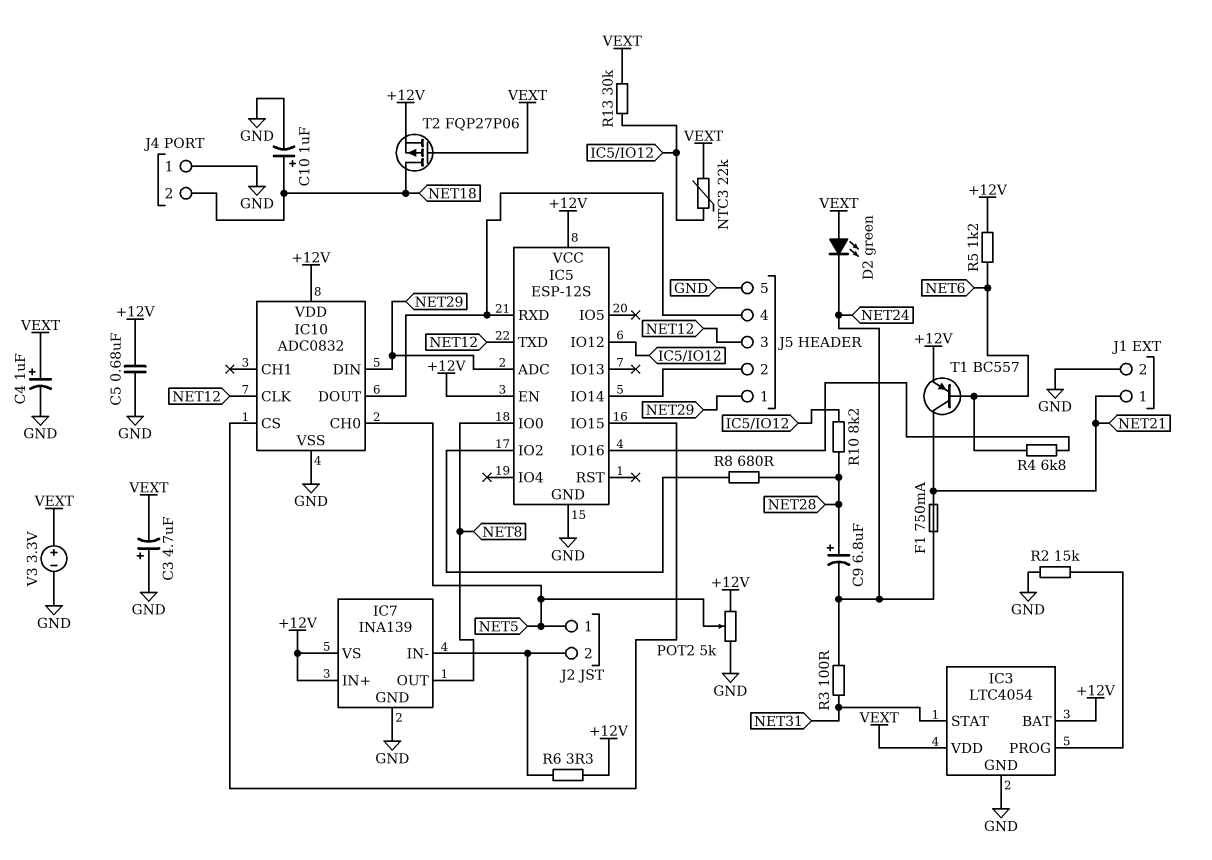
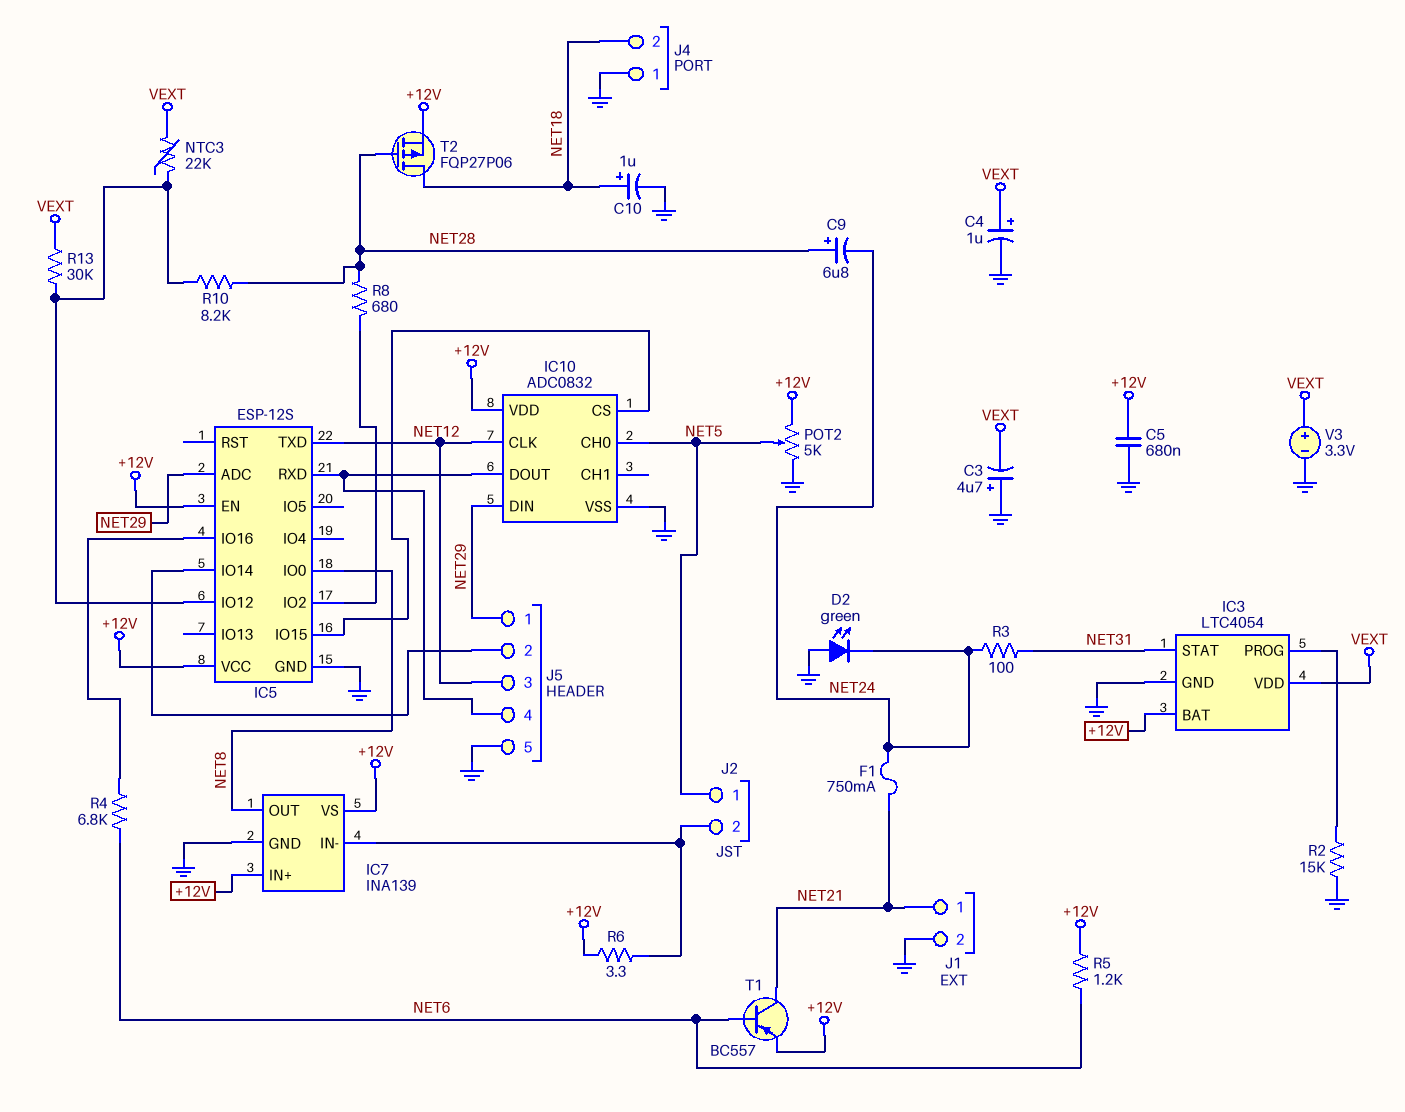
D2: LED green (A VEXT, K NET24) -> LED green (A GND, K NET24)
T2: PMOS FQP27P06 (G VEXT, D NET18, S +12V) -> PMOS FQP27P06 (G NET28, D NET18, S +12V)

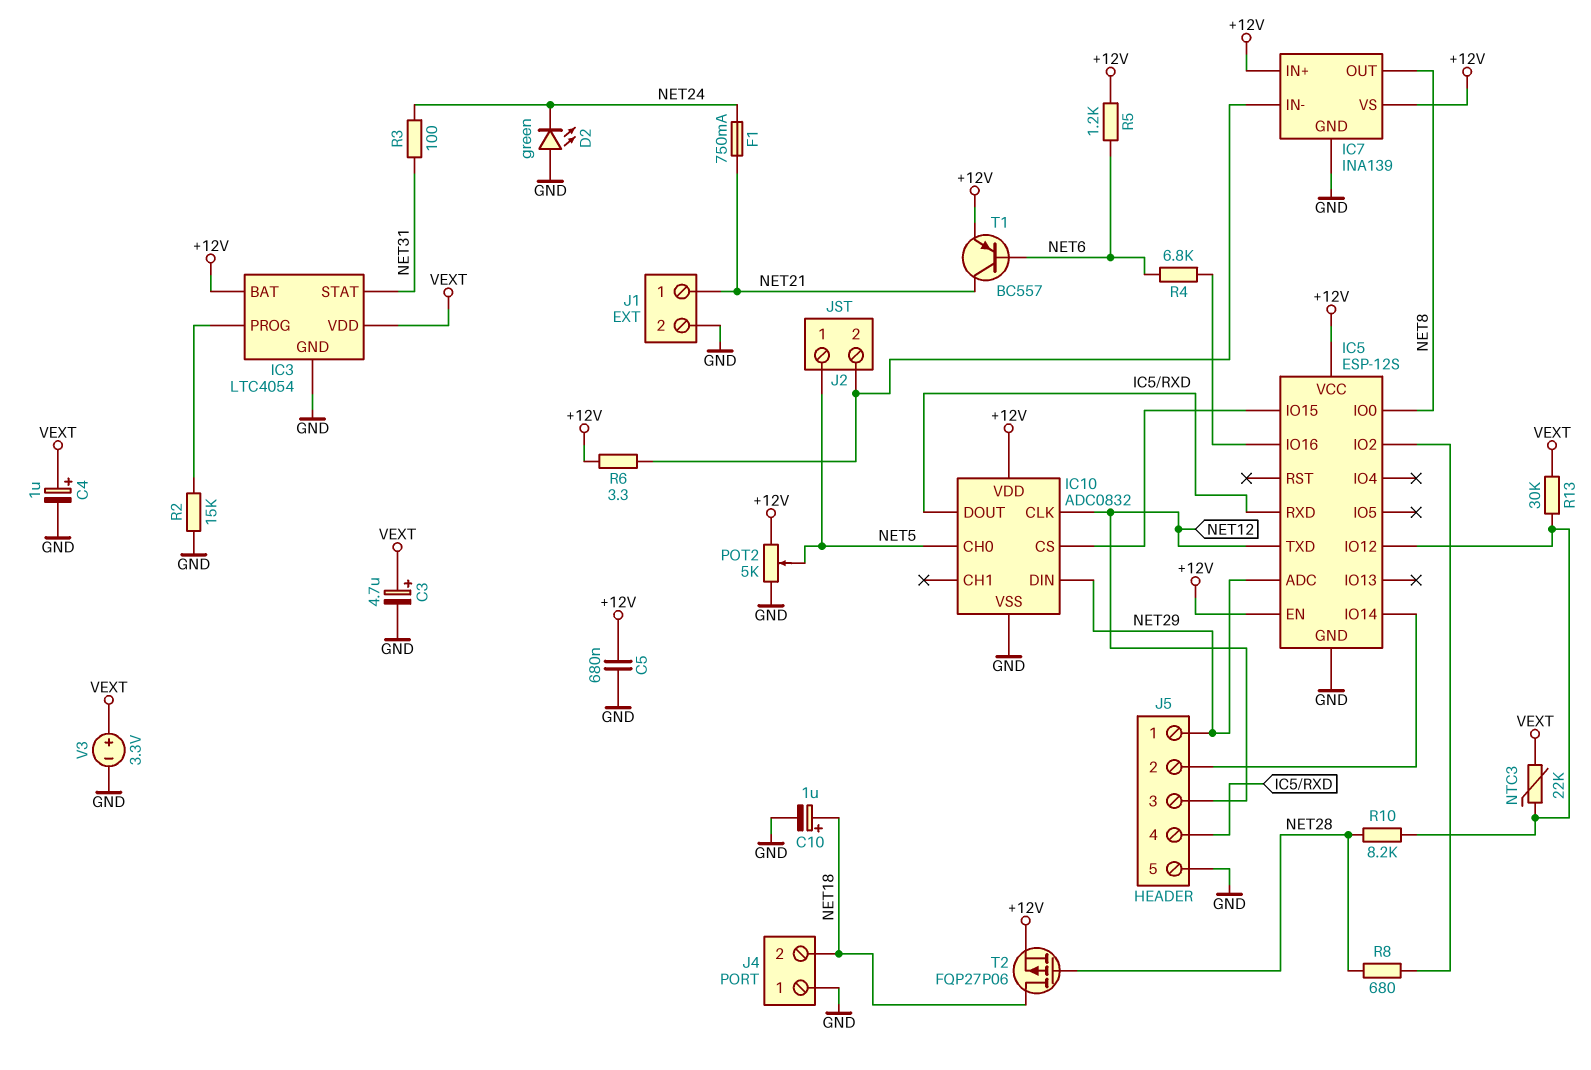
C3: 4.7uF (plus GND, minus VEXT) -> 4.7uF (plus VEXT, minus GND)
C9: 6.8uF (plus NET28, minus NET24) -> none

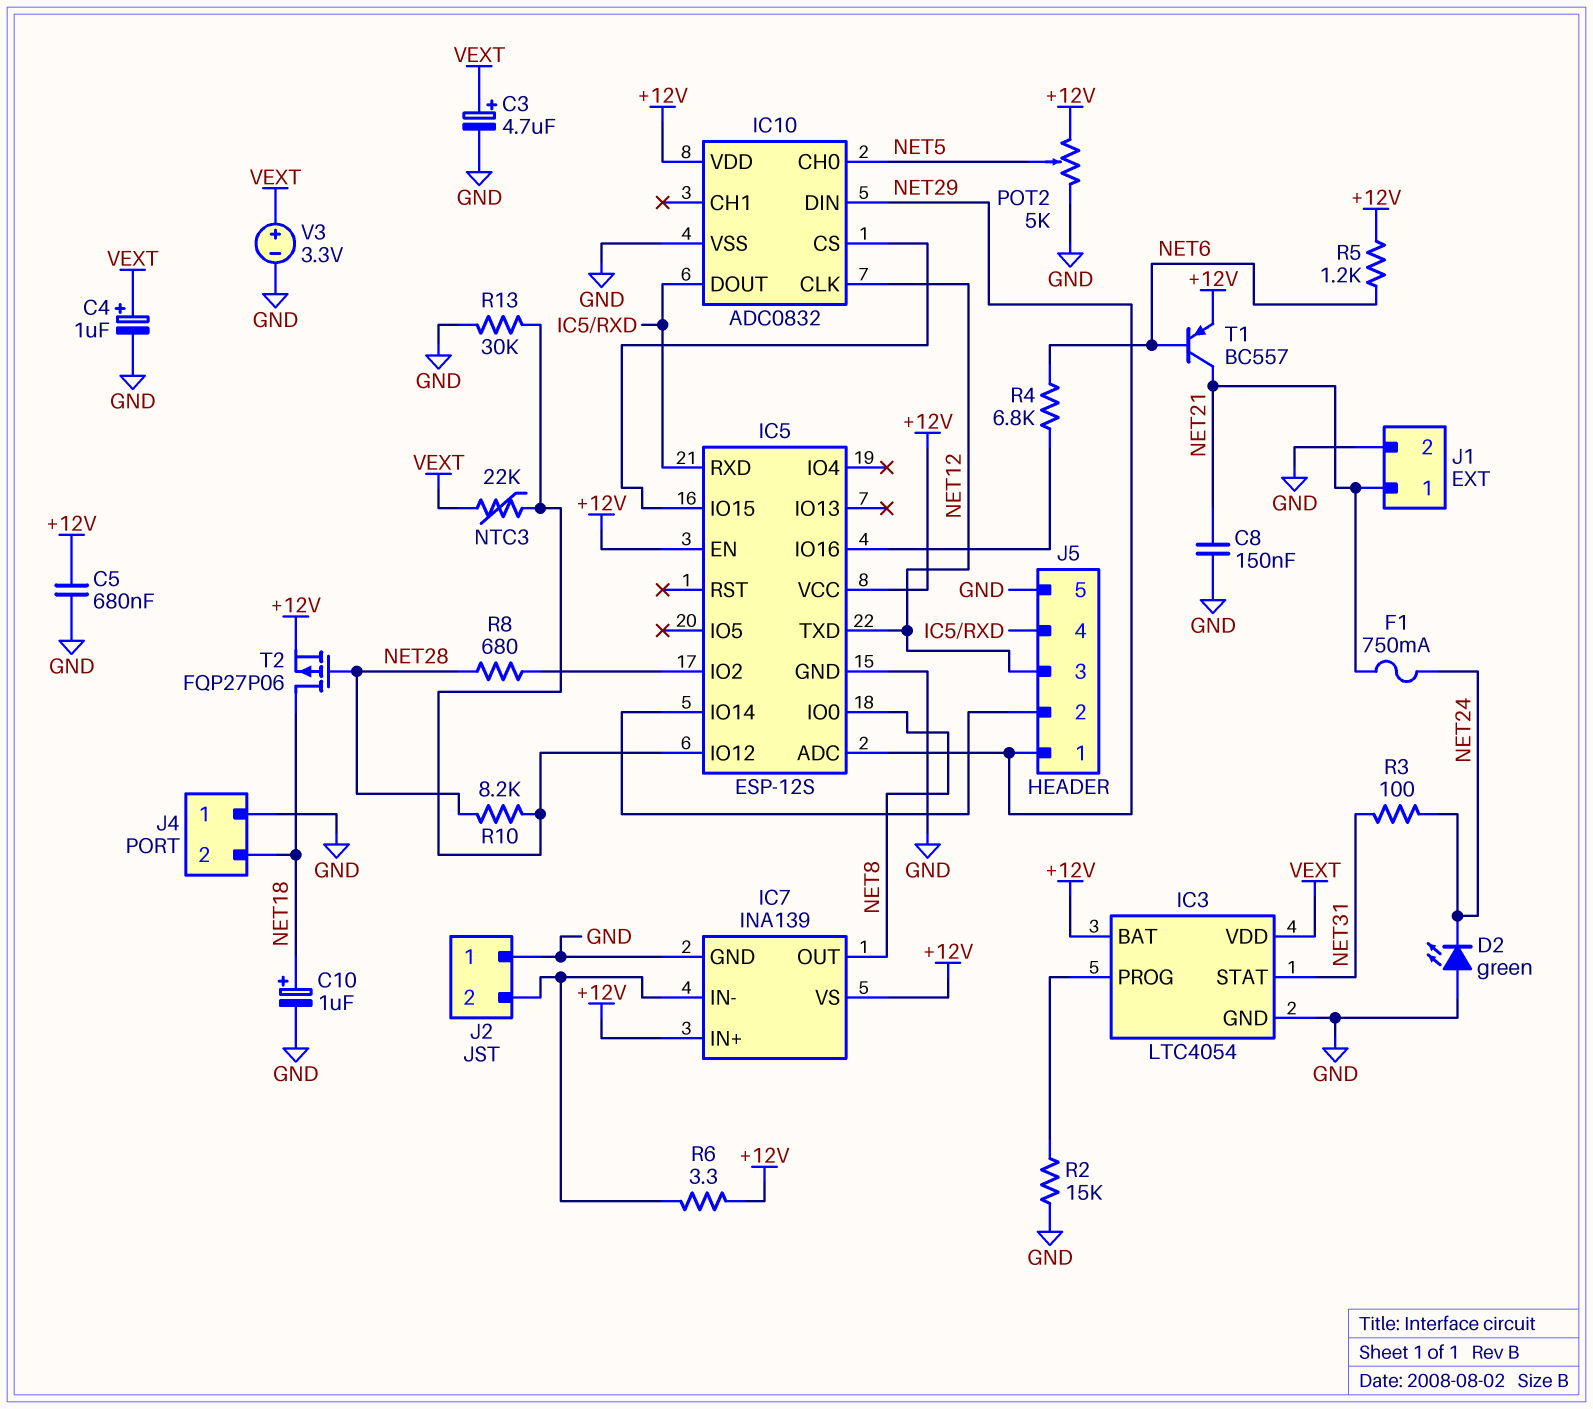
C8: none -> 150nF (GND, NET21)
J2 pin 1: NET5 -> GND
R13: 30k (IC5/IO12, VEXT) -> 30k (GND, IC5/IO12)

